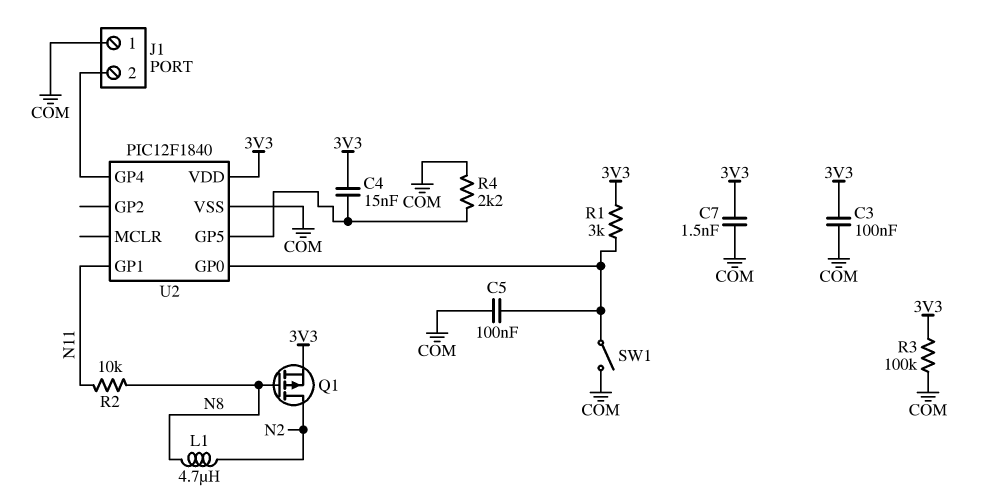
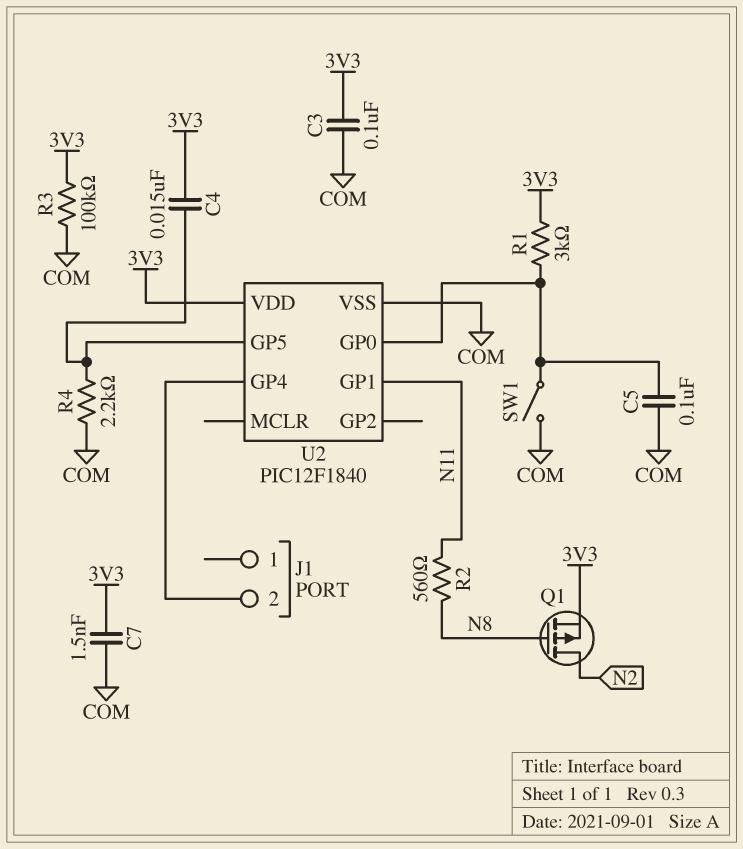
J1 pin 1: COM -> none
L1: 4.7uH (N2, N8) -> none
R2: 10k (N8, N11) -> 560 (N8, N11)

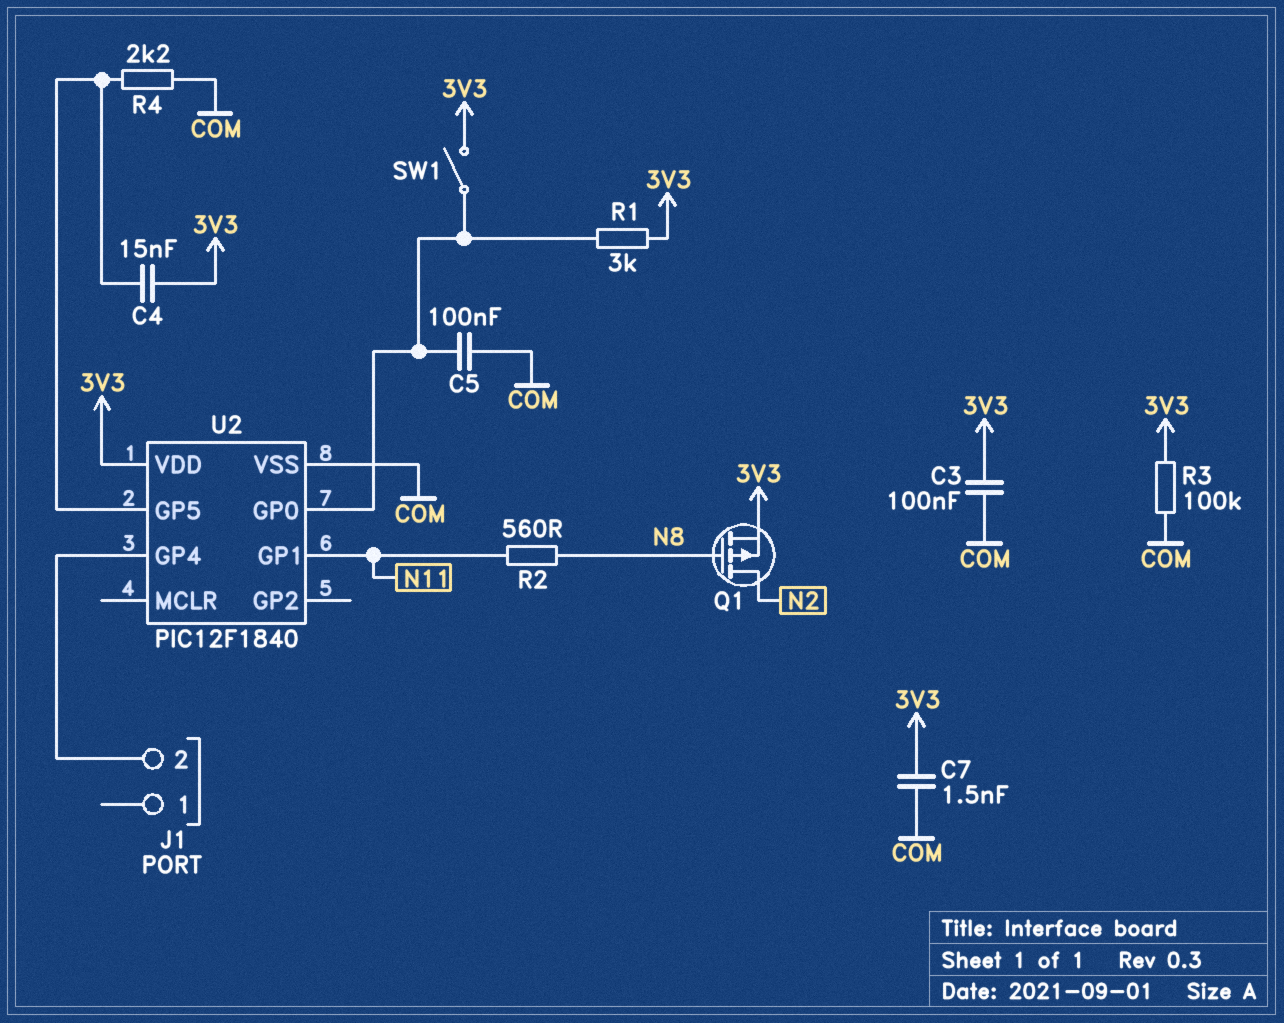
SW1: switch (COM, U2/GP0) -> switch (3V3, U2/GP0)

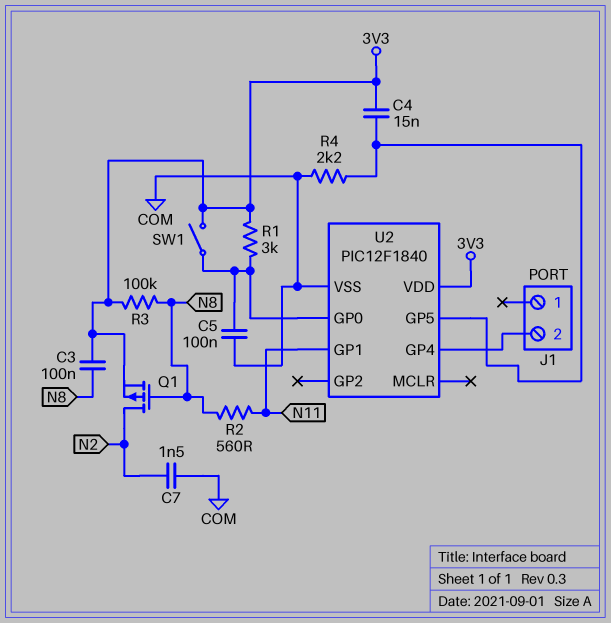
C3: 100nF (3V3, COM) -> 100nF (3V3, N8)
C7: 1.5nF (3V3, COM) -> 1.5nF (COM, N2)
R3: 100k (3V3, COM) -> 100k (3V3, N8)

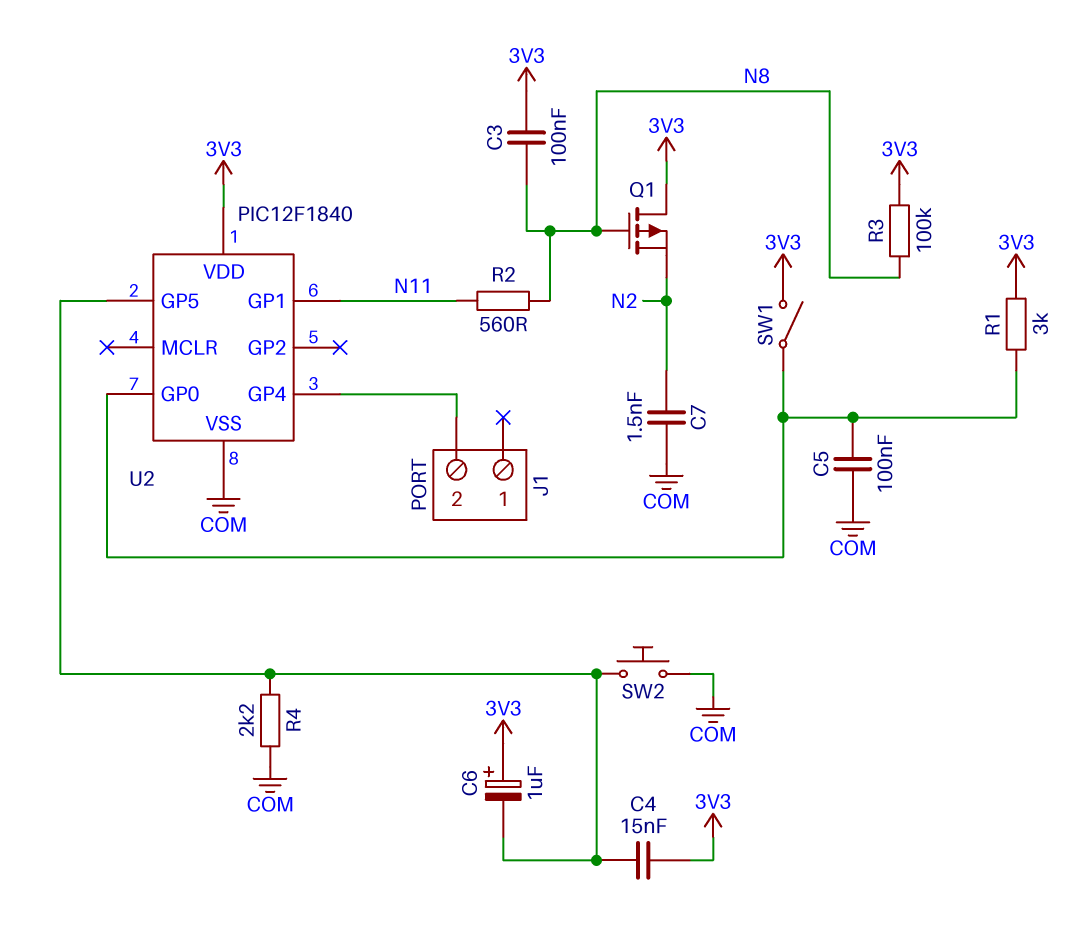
C6: none -> 1uF (plus 3V3, minus U2/GP5)
Q1: PMOS (G N8, D N2, S 3V3) -> PMOS (G N8, D 3V3, S N2)
SW2: none -> button (COM, U2/GP5)

